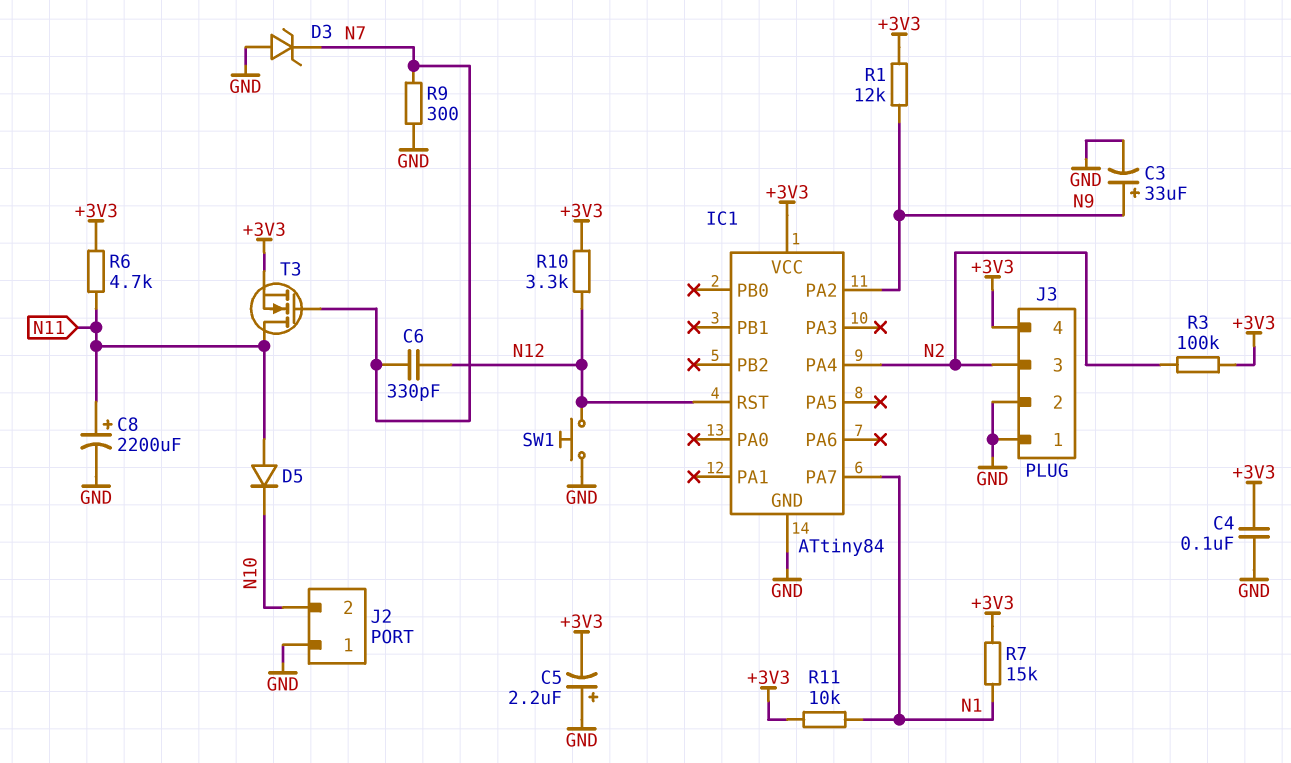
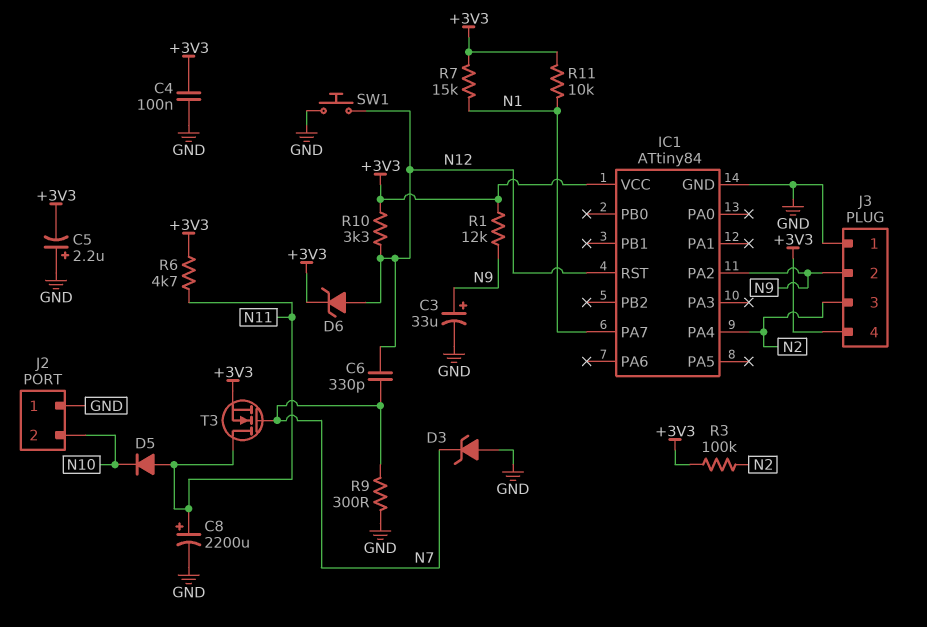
D6: none -> zener (A N12, K +3V3)
J3 pin 2: GND -> N9

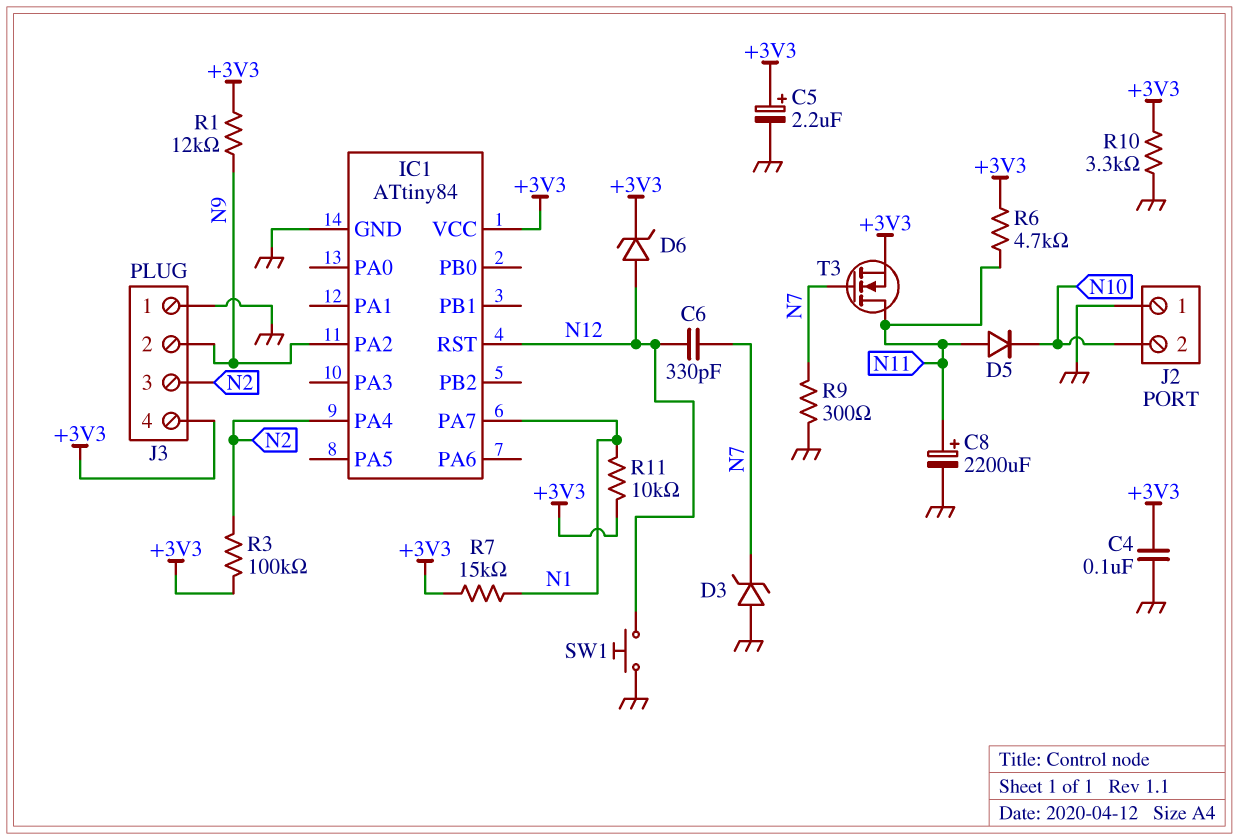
C3: 33uF (plus N9, minus GND) -> none
C5: 2.2uF (plus GND, minus +3V3) -> 2.2uF (plus +3V3, minus GND)
R10: 3.3k (+3V3, N12) -> 3.3k (+3V3, GND)

